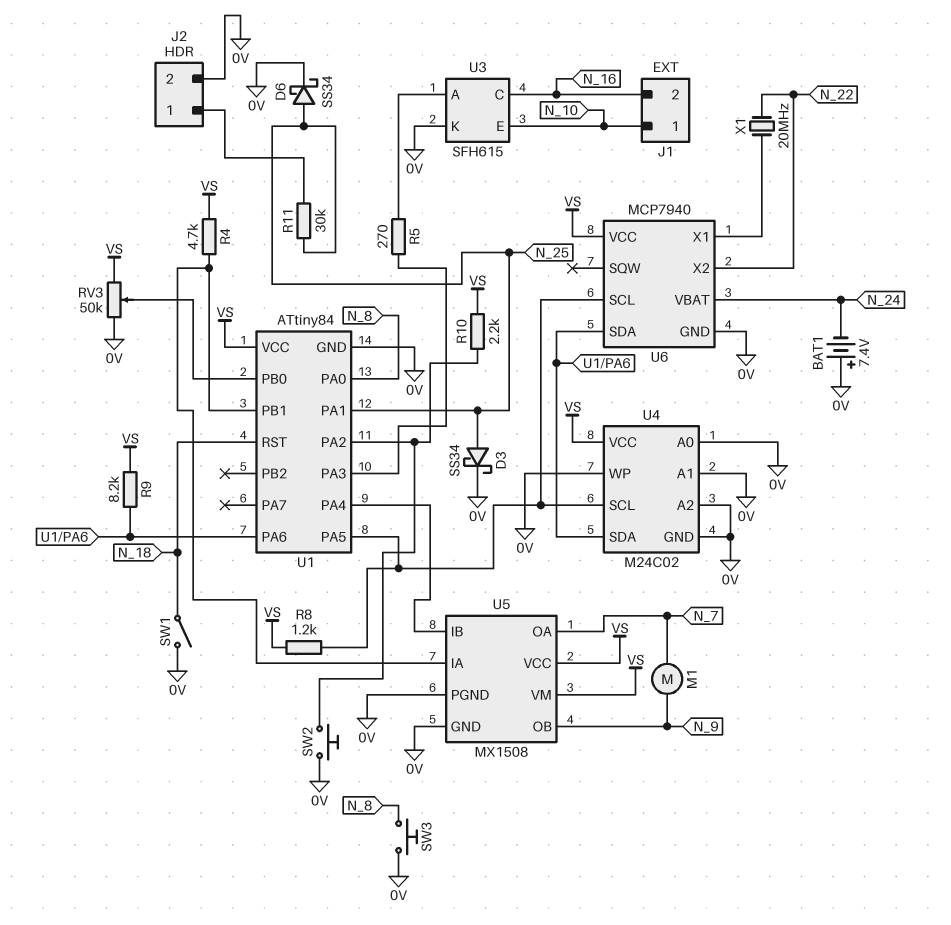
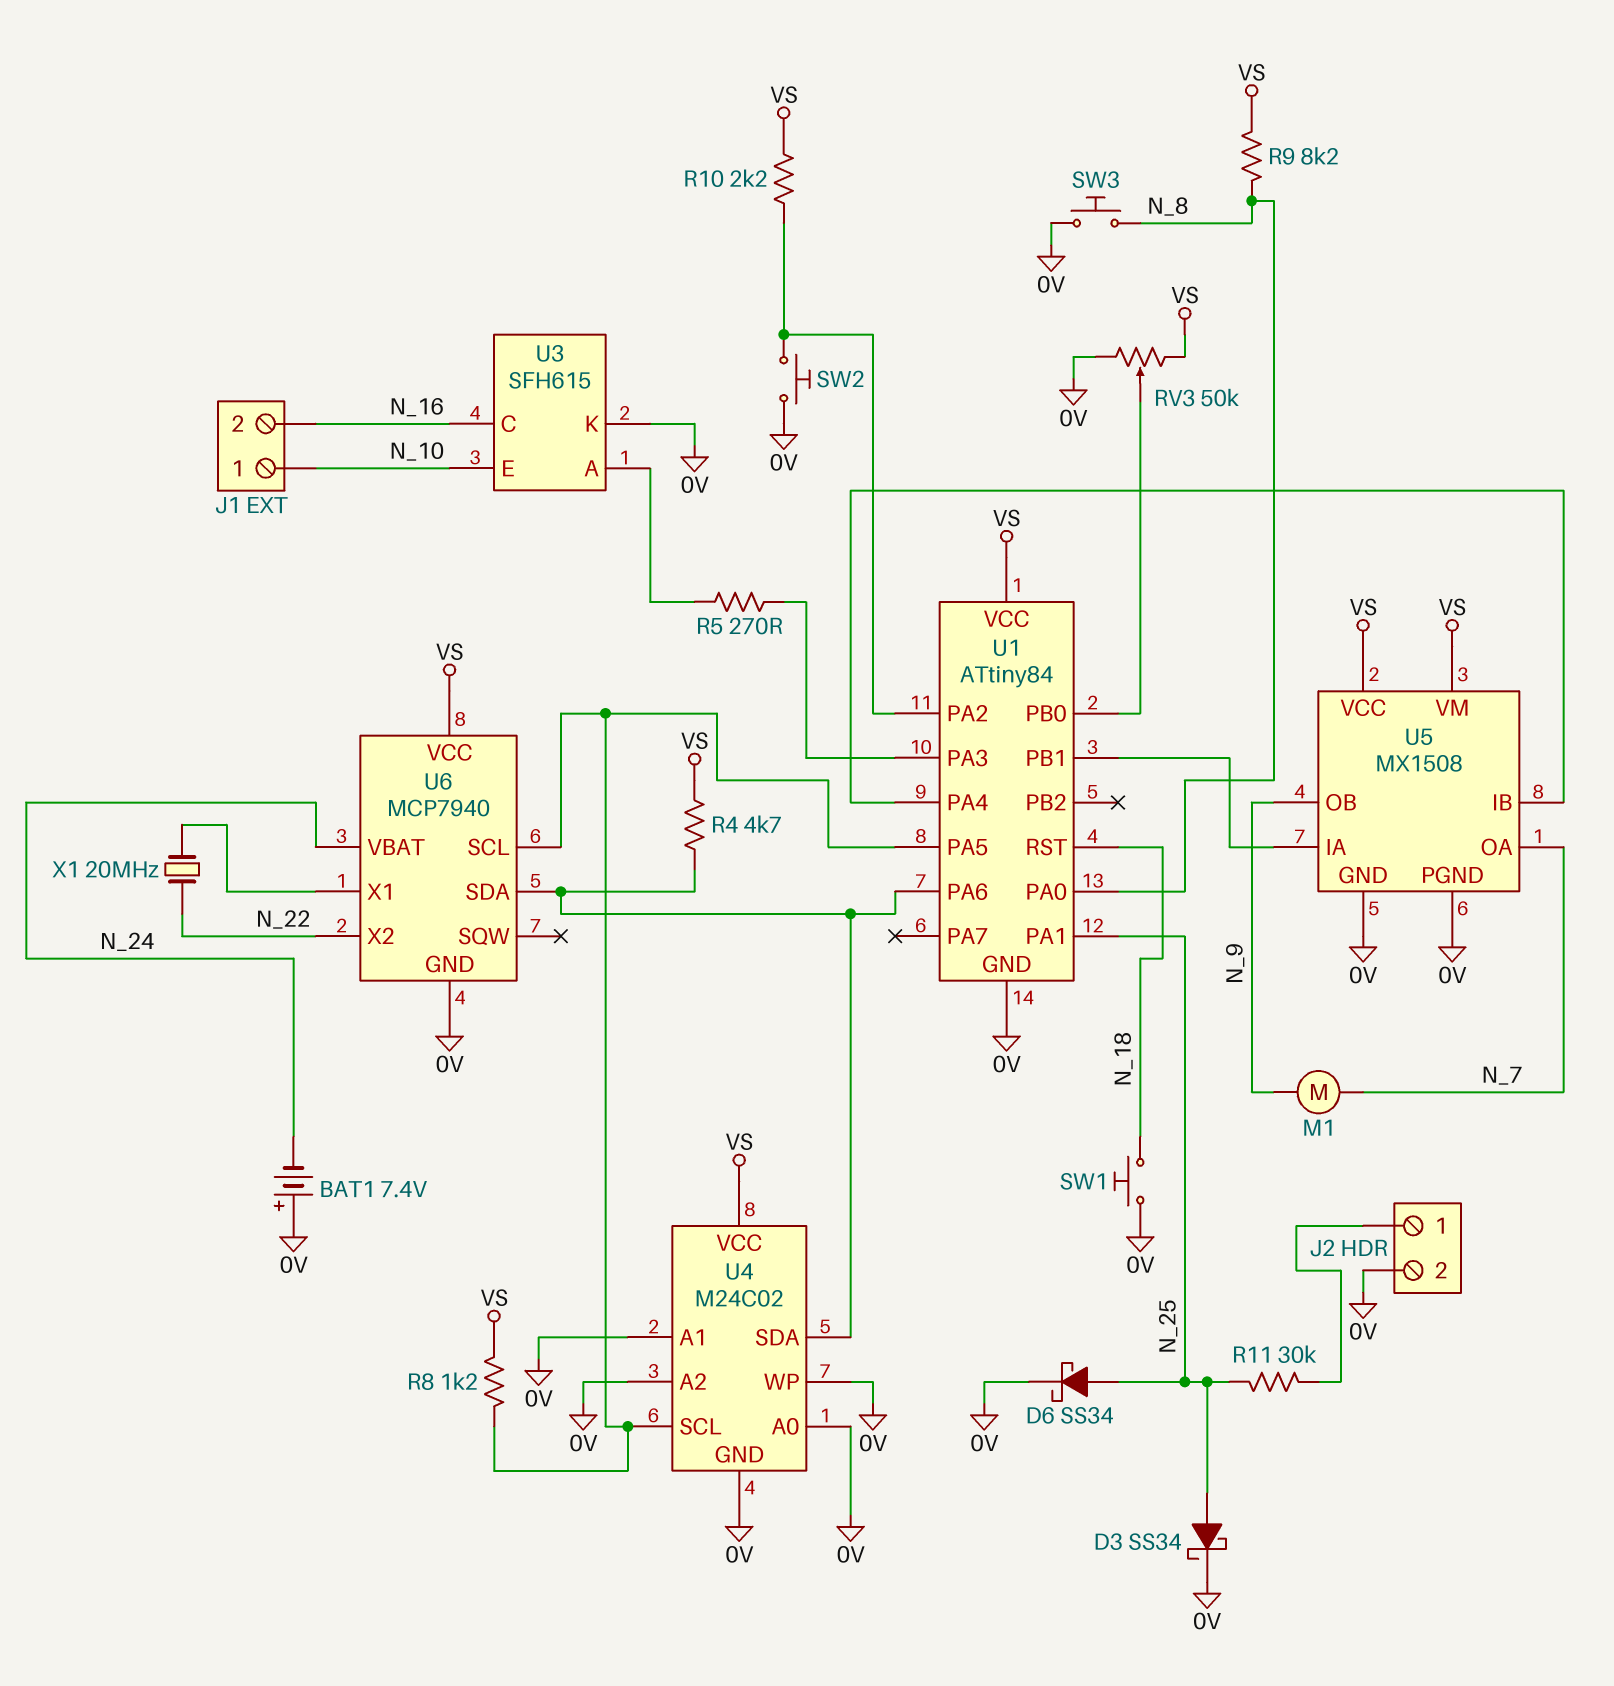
R4: 4.7k (U1/PB1, VS) -> 4.7k (U1/PA6, VS)
R9: 8.2k (U1/PA6, VS) -> 8.2k (N_8, VS)
SW1: switch (0V, N_18) -> button (0V, N_18)

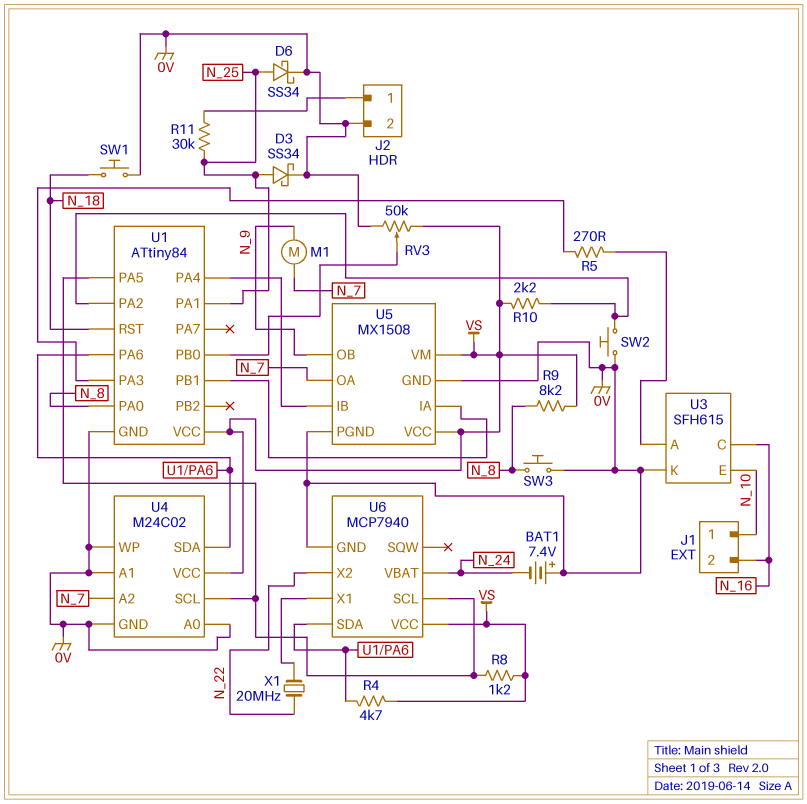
U4 pin A2: 0V -> N_7

